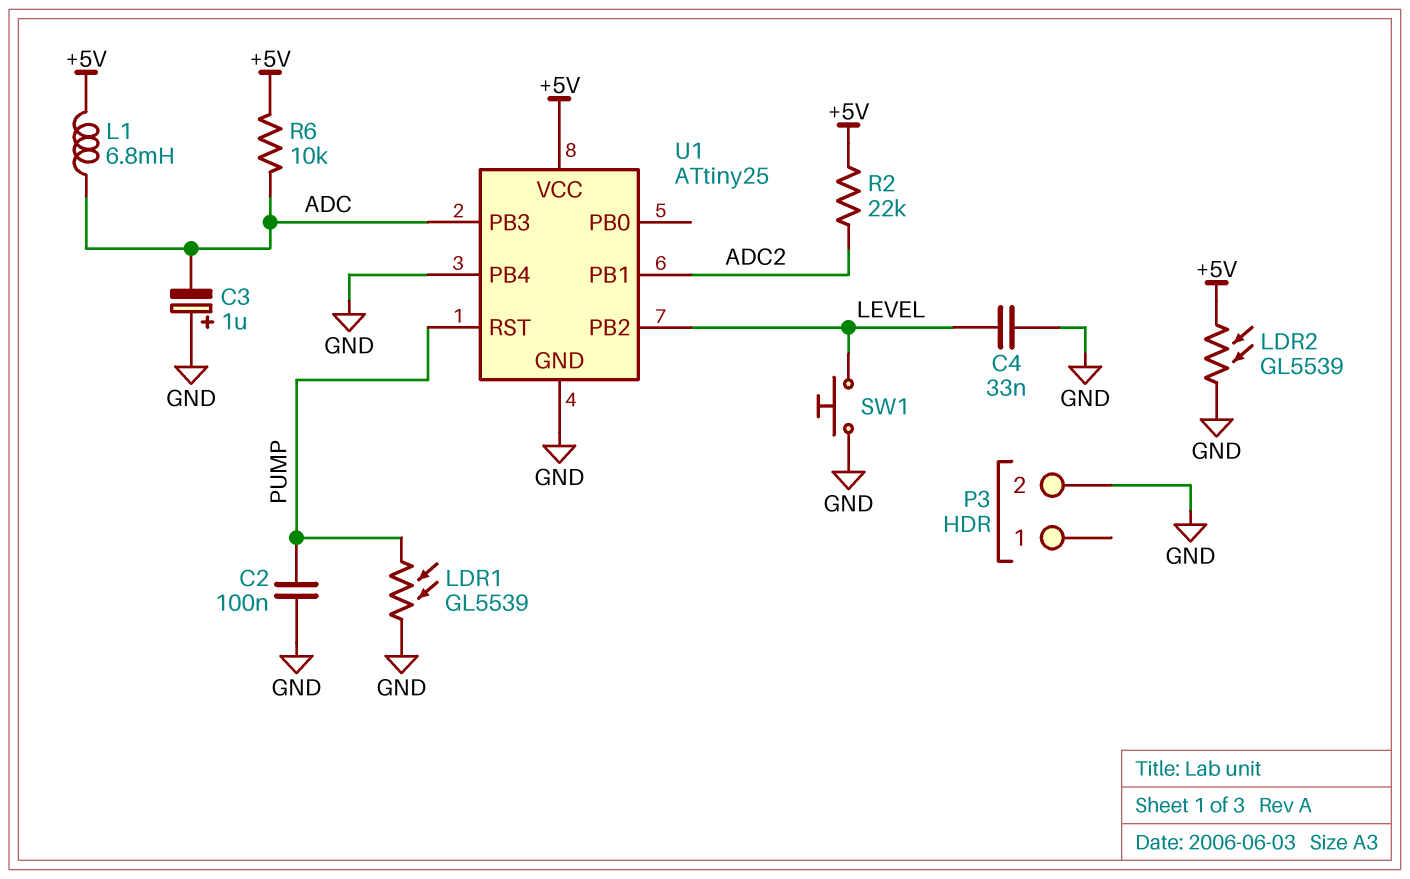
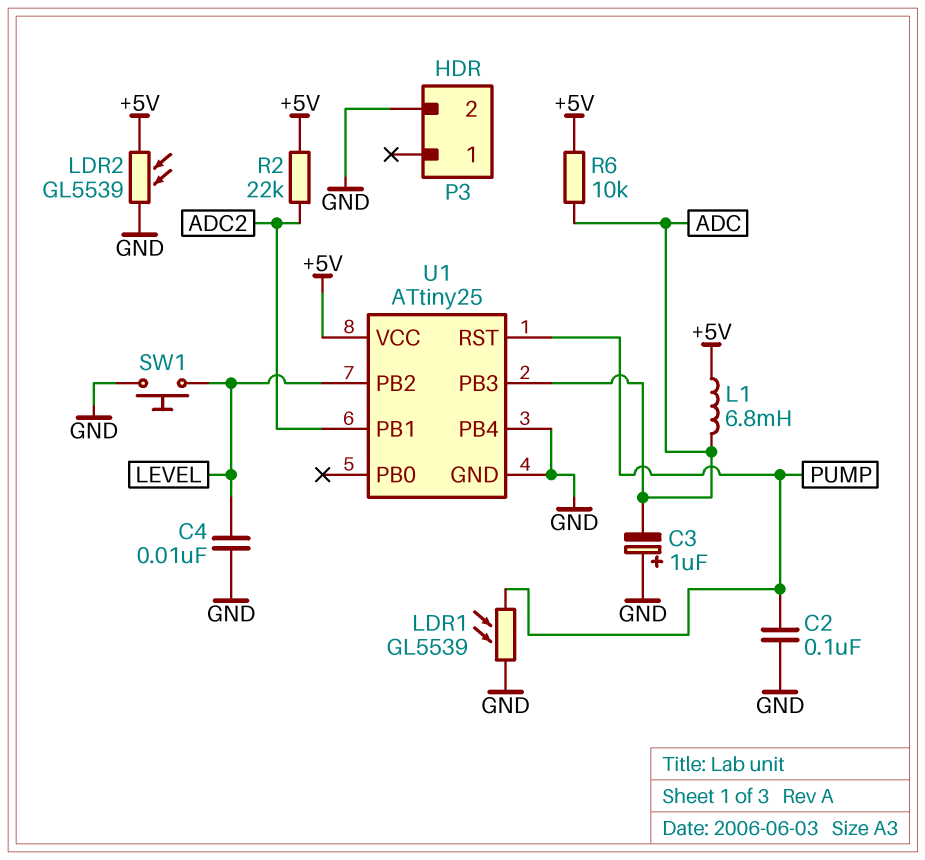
C4: 33nF (GND, LEVEL) -> 10nF (GND, LEVEL)

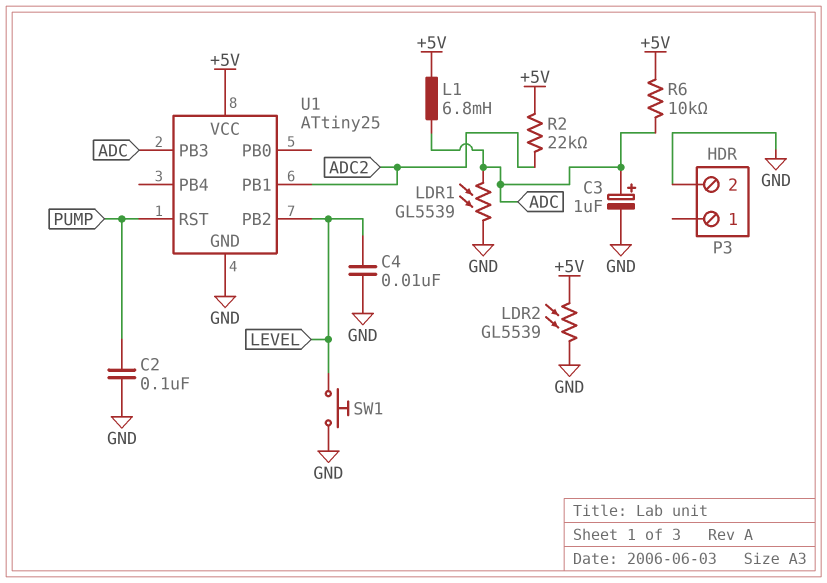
C3: 1uF (plus GND, minus ADC) -> 1uF (plus ADC, minus GND)
LDR1: GL5539 (GND, PUMP) -> GL5539 (ADC, GND)
U1 pin PB4: GND -> none

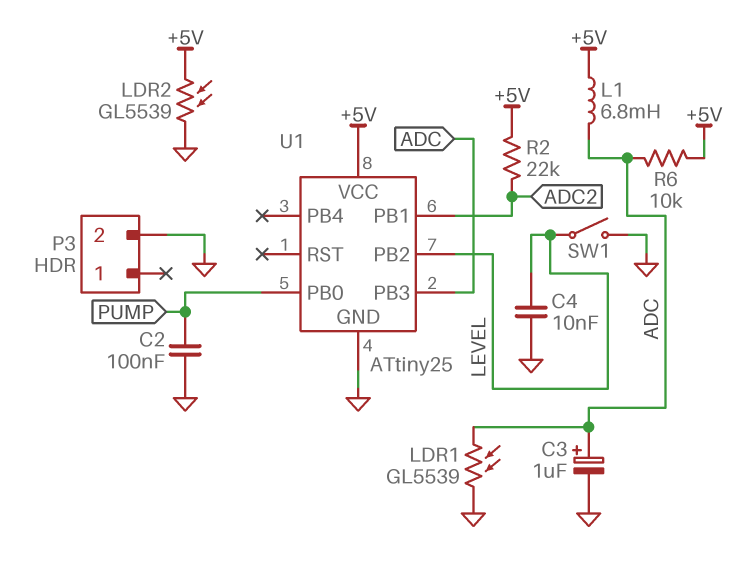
SW1: button (GND, LEVEL) -> switch (GND, LEVEL)
U1 pin PB0: none -> PUMP
U1 pin RST: PUMP -> none

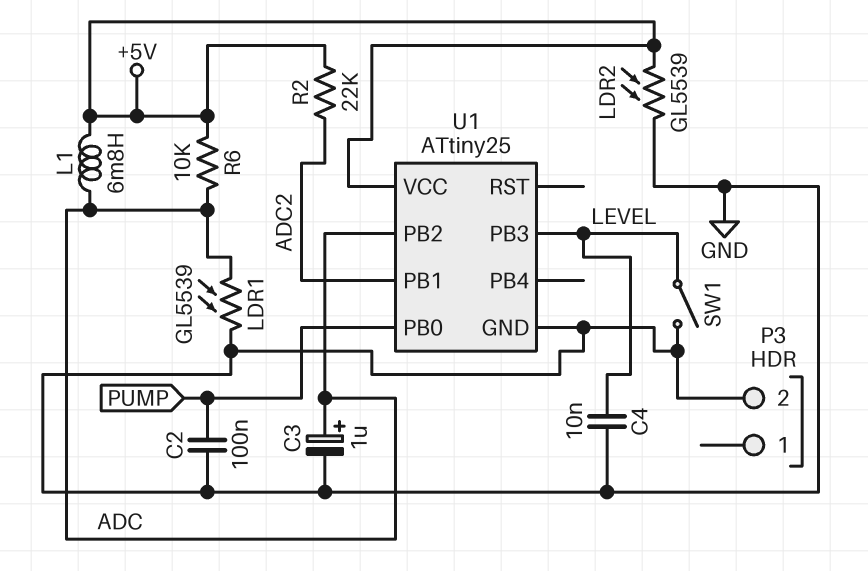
U1 pin PB2: LEVEL -> ADC
U1 pin PB3: ADC -> LEVEL

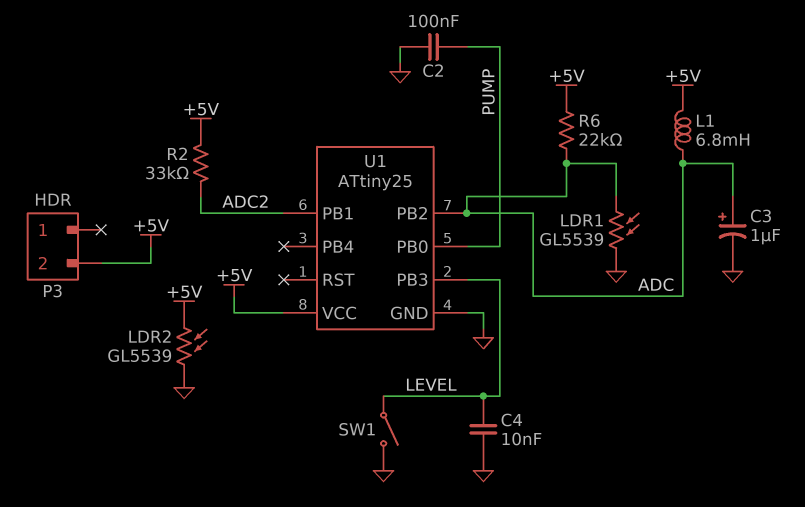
P3 pin 2: GND -> +5V
R2: 22k (+5V, ADC2) -> 33k (+5V, ADC2)
R6: 10k (+5V, ADC) -> 22k (+5V, ADC)

